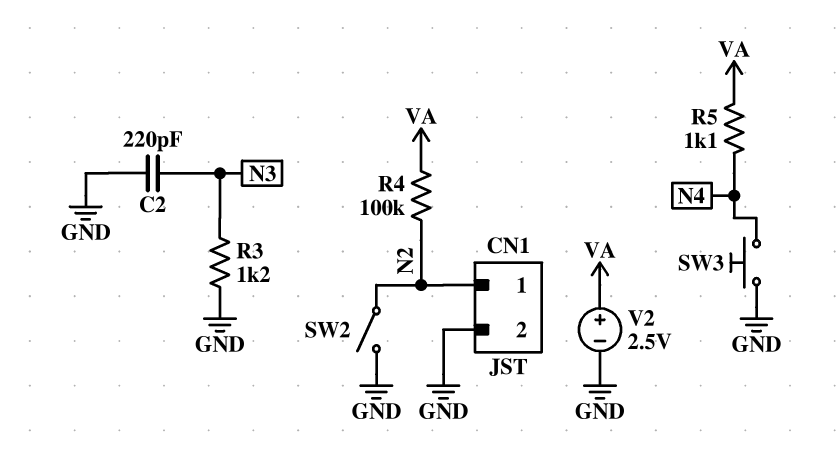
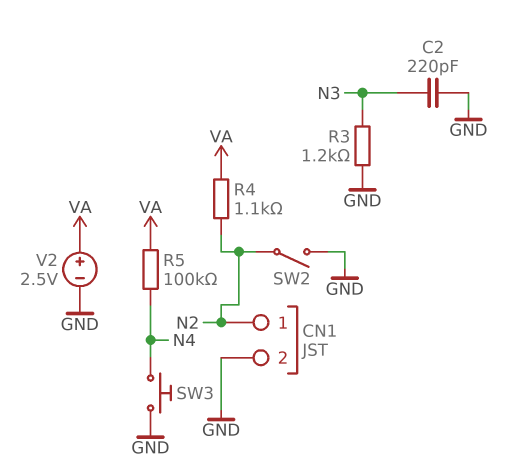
R4: 100k (N2, VA) -> 1.1k (N2, VA)
R5: 1.1k (N4, VA) -> 100k (N4, VA)

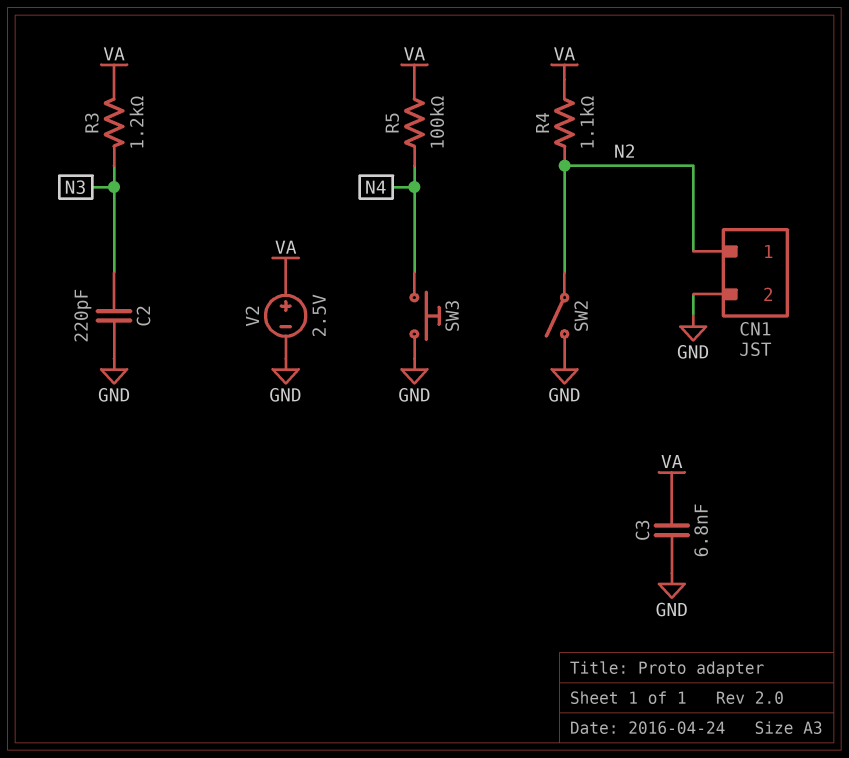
C3: none -> 6.8nF (GND, VA)
R3: 1.2k (GND, N3) -> 1.2k (N3, VA)

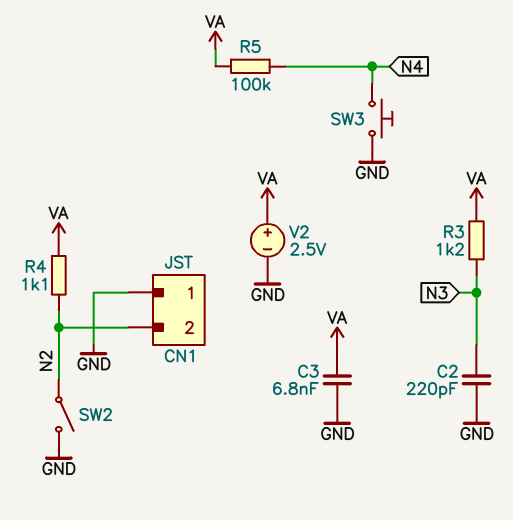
CN1 pin 1: N2 -> GND
CN1 pin 2: GND -> N2

